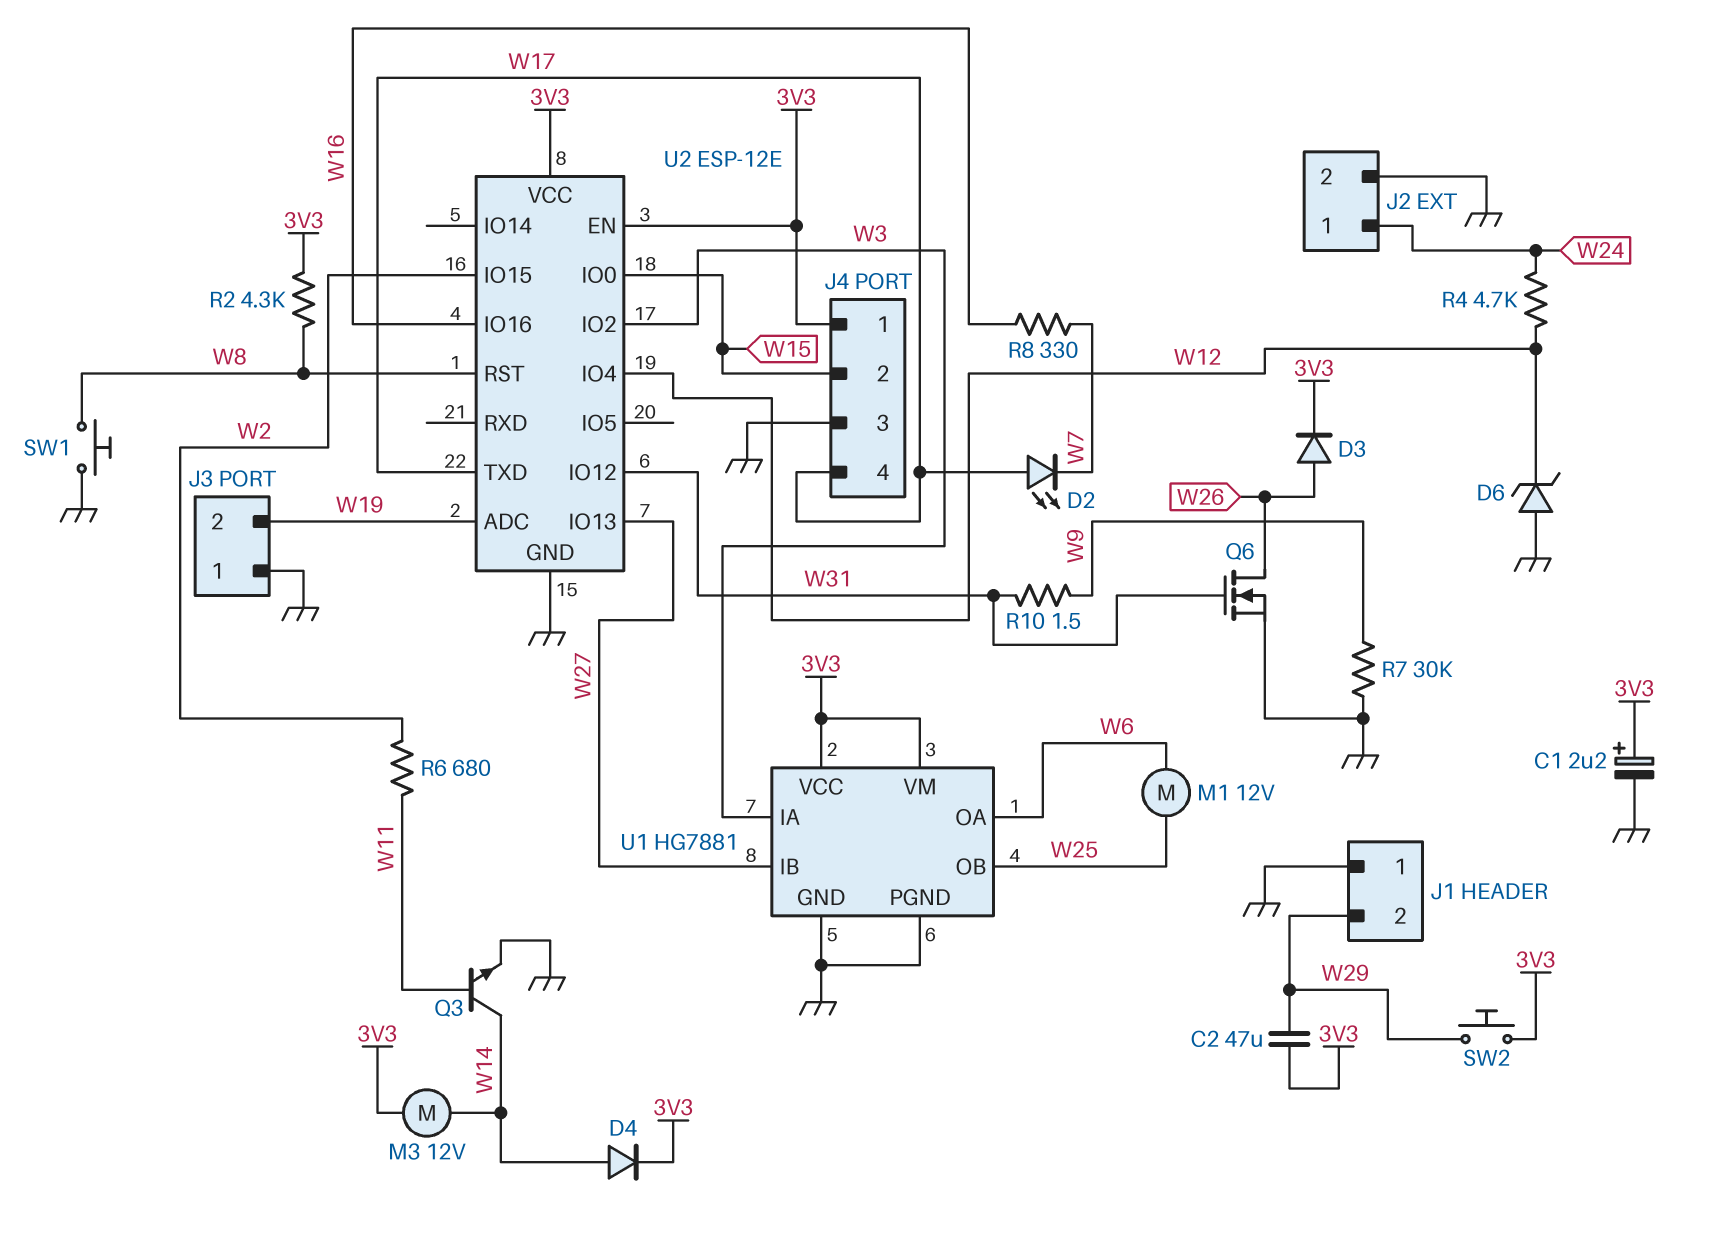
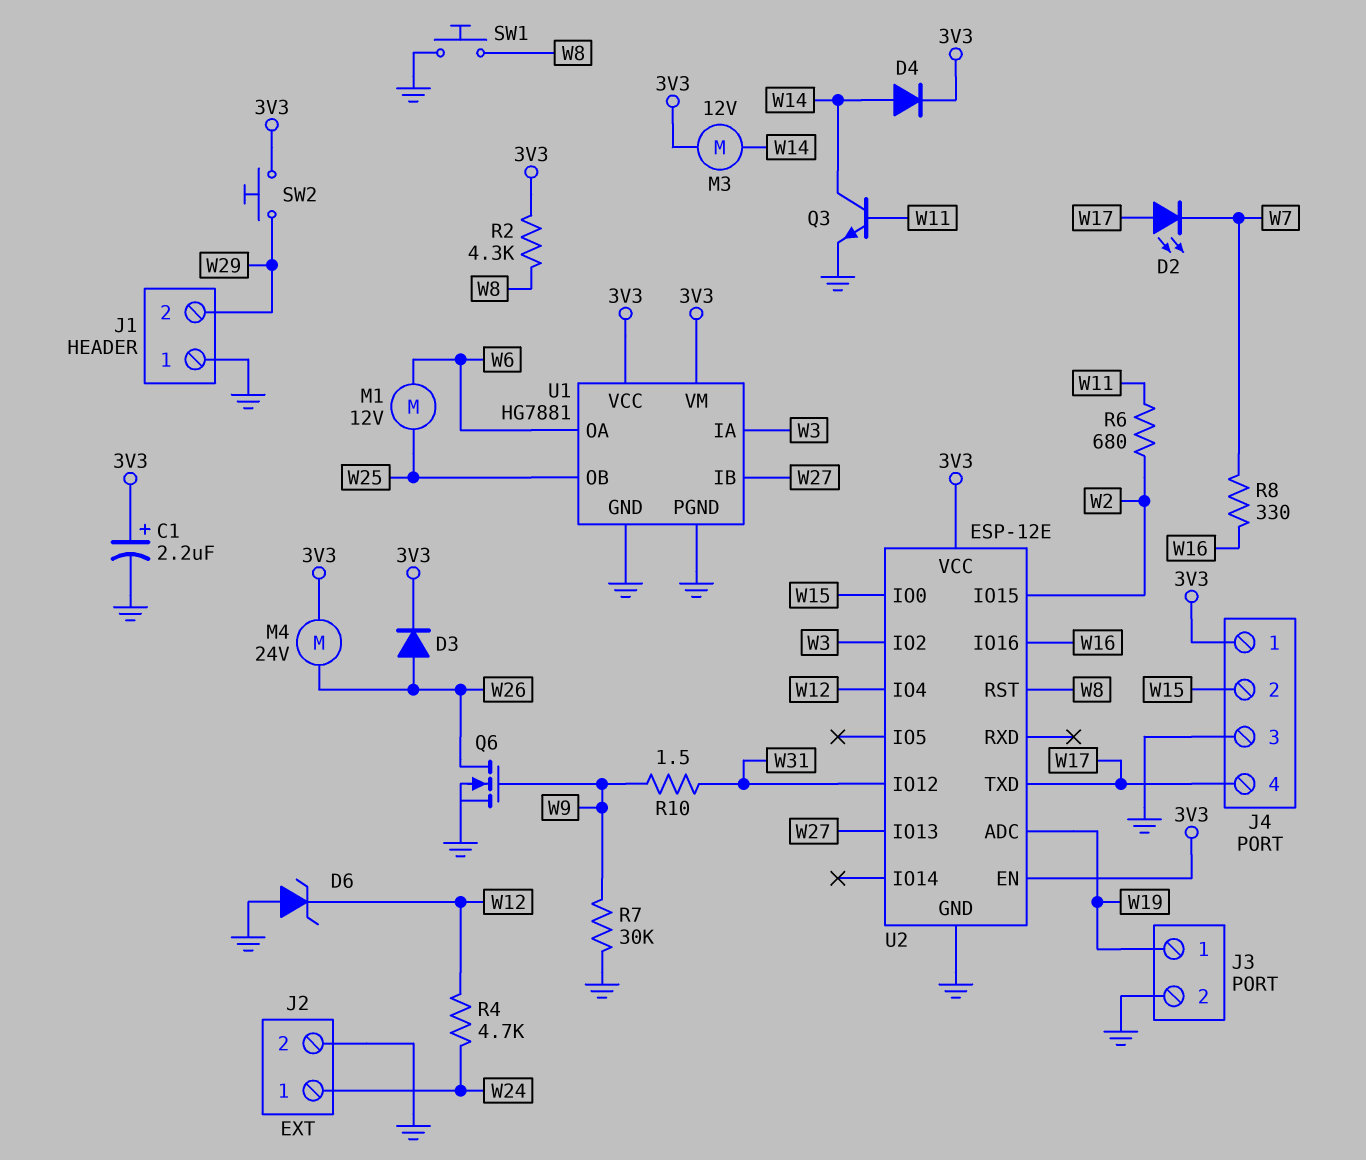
C2: 47uF (3V3, W29) -> none
J3 pin 1: GND -> W19
J3 pin 2: W19 -> GND
M4: none -> motor 24V (3V3, W26)
Q6: NMOS (G W31, D W26, S GND) -> NMOS (G W9, D W26, S GND)

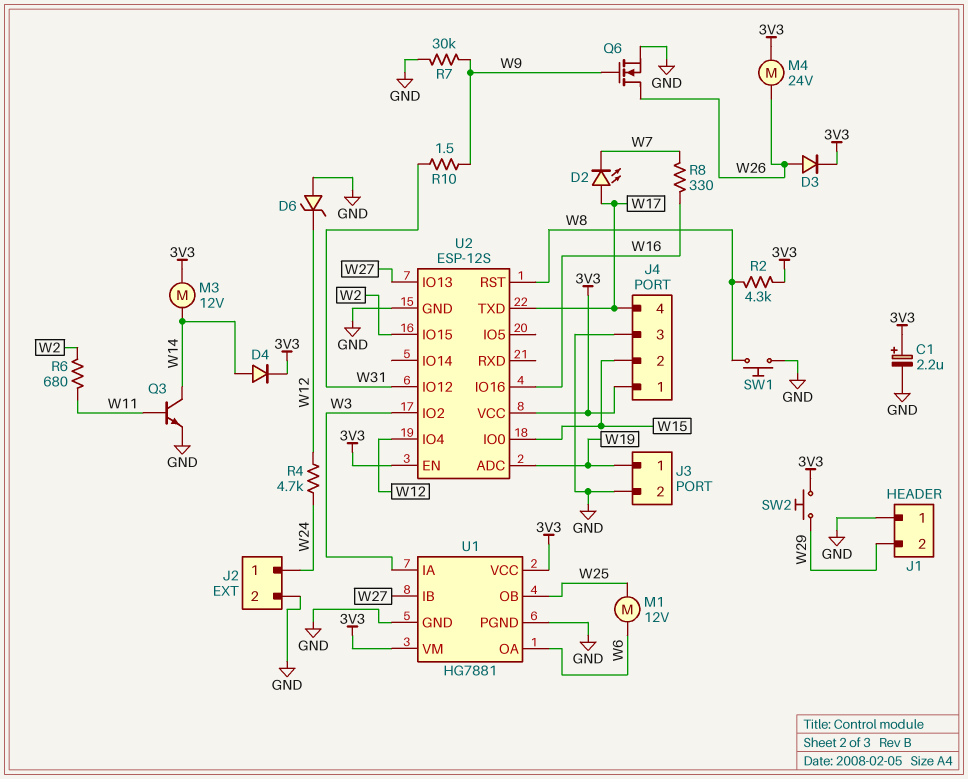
U2: ESP-12E -> ESP-12S

